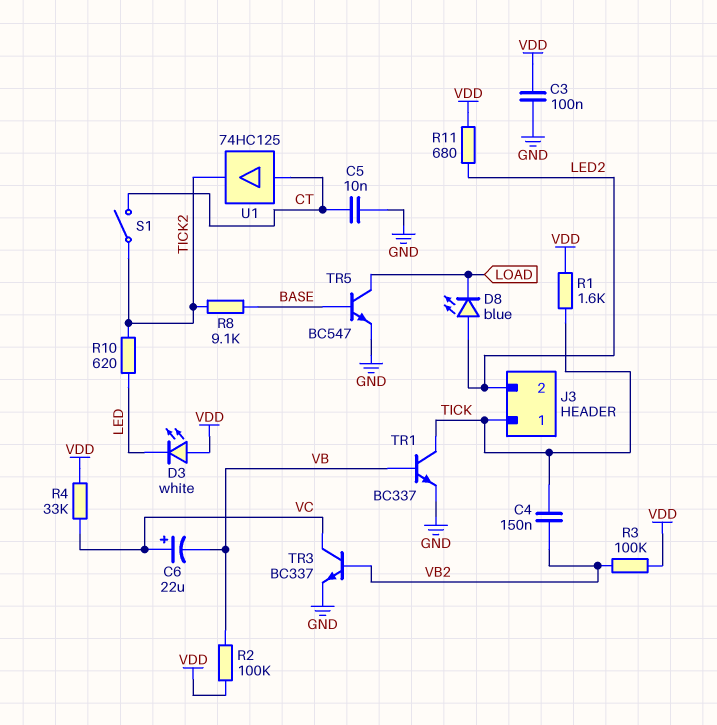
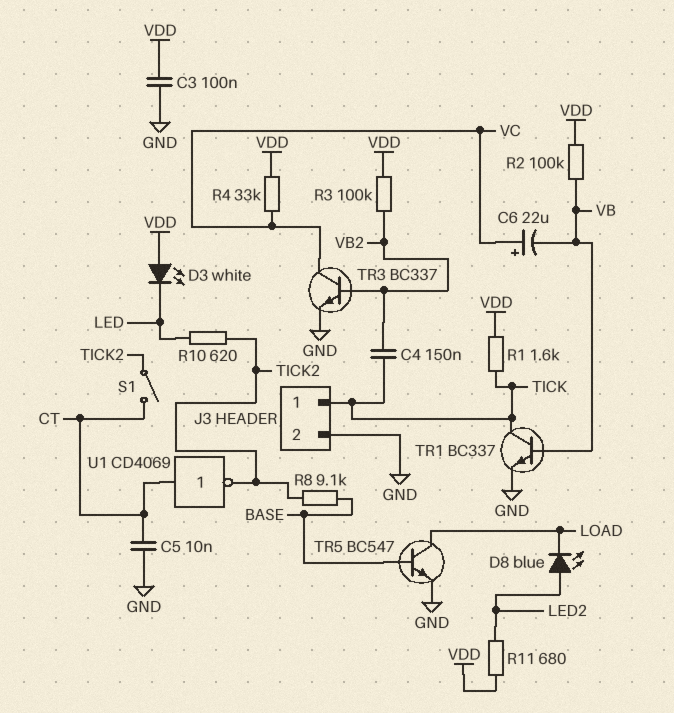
J3 pin 2: LED2 -> GND
U1: buffer 74HC125 (in CT, out TICK2) -> NOT CD4069 (in CT, out TICK2)

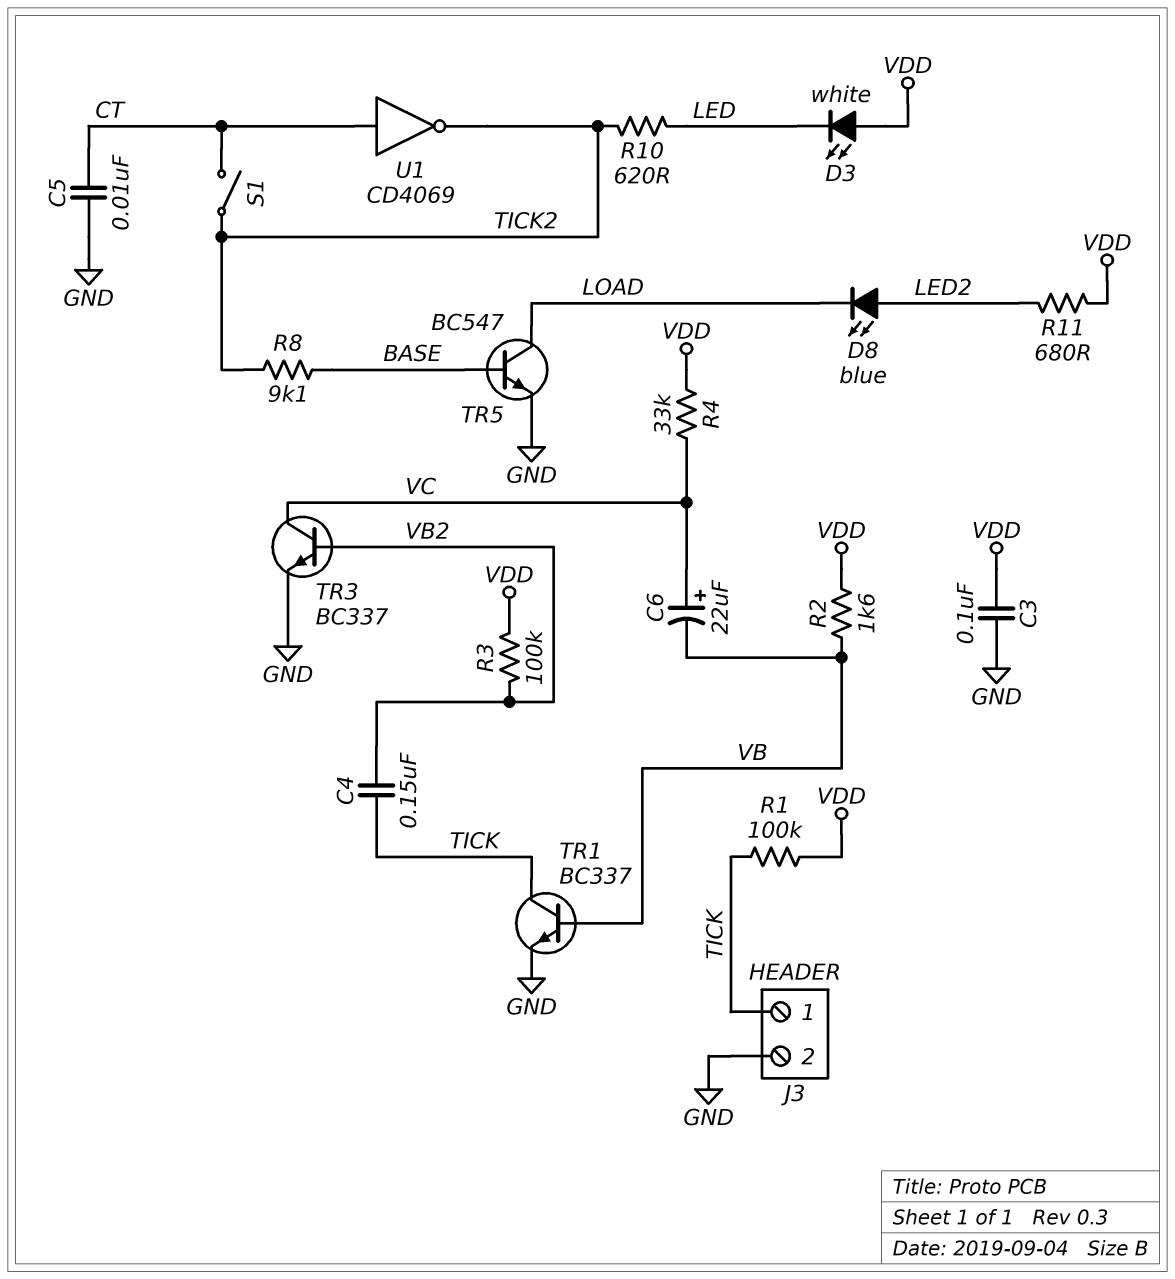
R1: 1.6k (TICK, VDD) -> 100k (TICK, VDD)
R2: 100k (VB, VDD) -> 1.6k (VB, VDD)

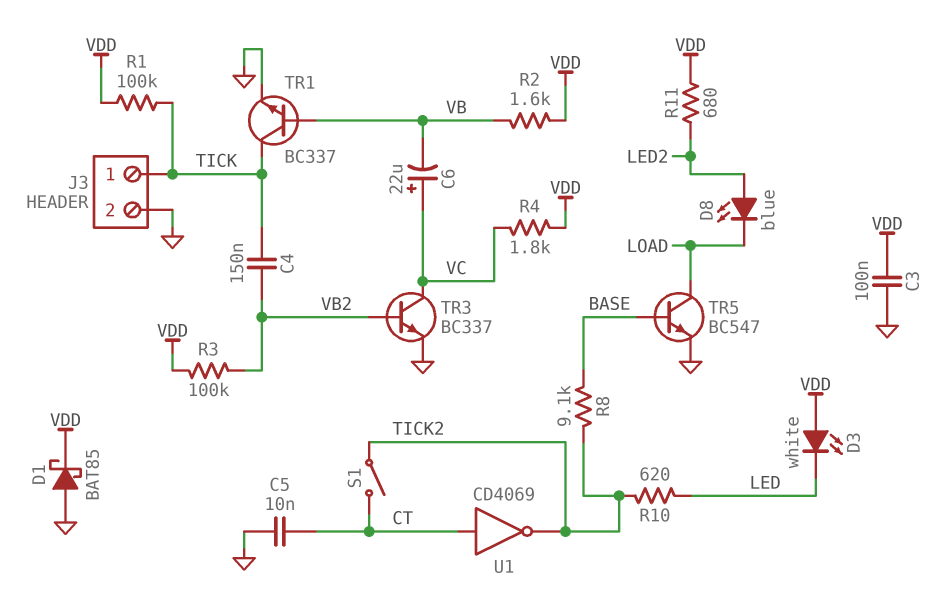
D1: none -> schottky BAT85 (A GND, K VDD)
R4: 33k (VC, VDD) -> 1.8k (VC, VDD)

